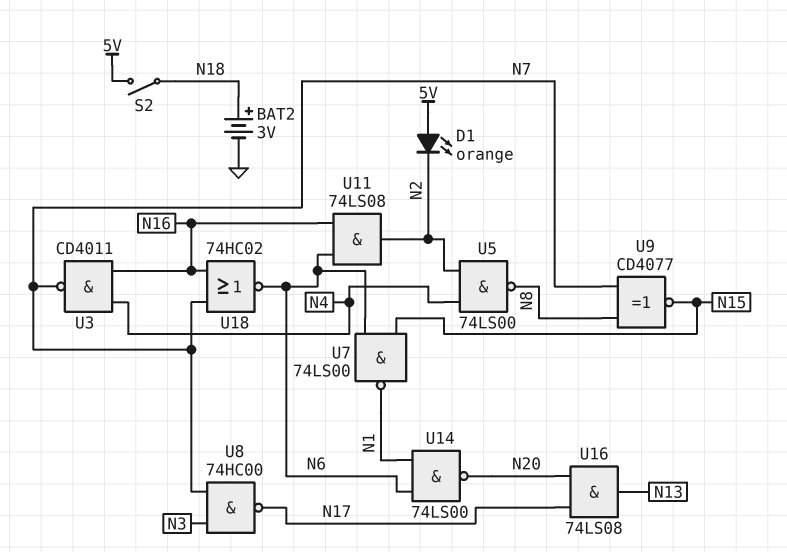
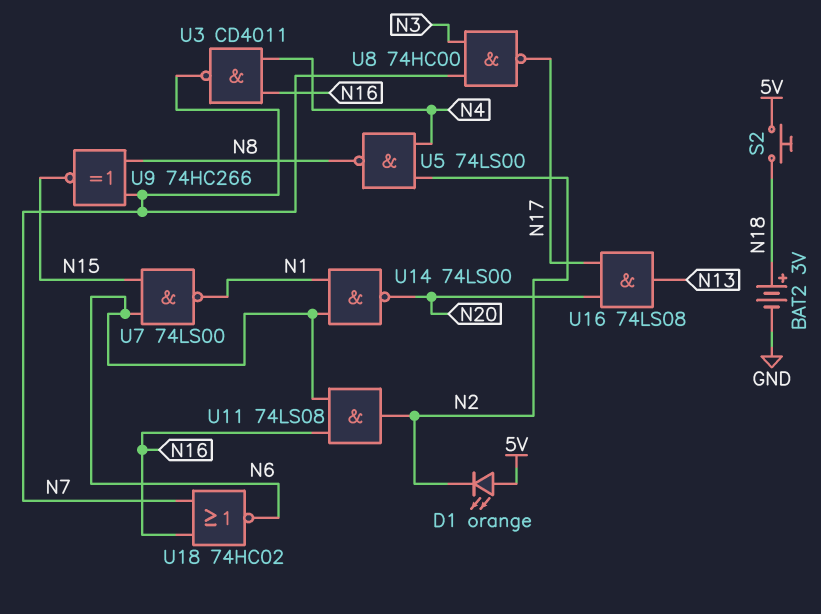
S2: switch (5V, N18) -> button (5V, N18)
U9: XNOR CD4077 (in N7, in N8, out N15) -> XNOR 74HC266 (in N7, in N8, out N15)

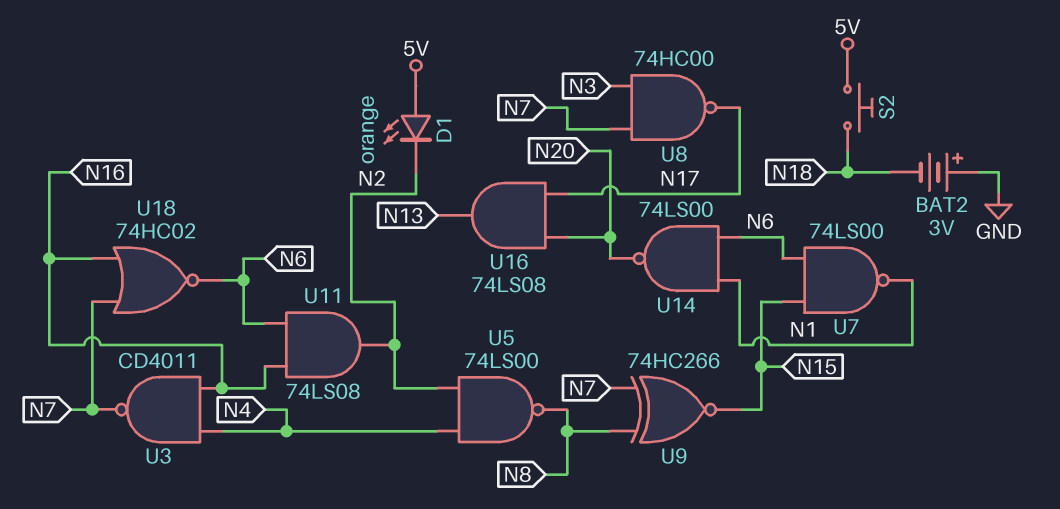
BAT2: 3V (plus N18, minus GND) -> 3V (plus GND, minus N18)

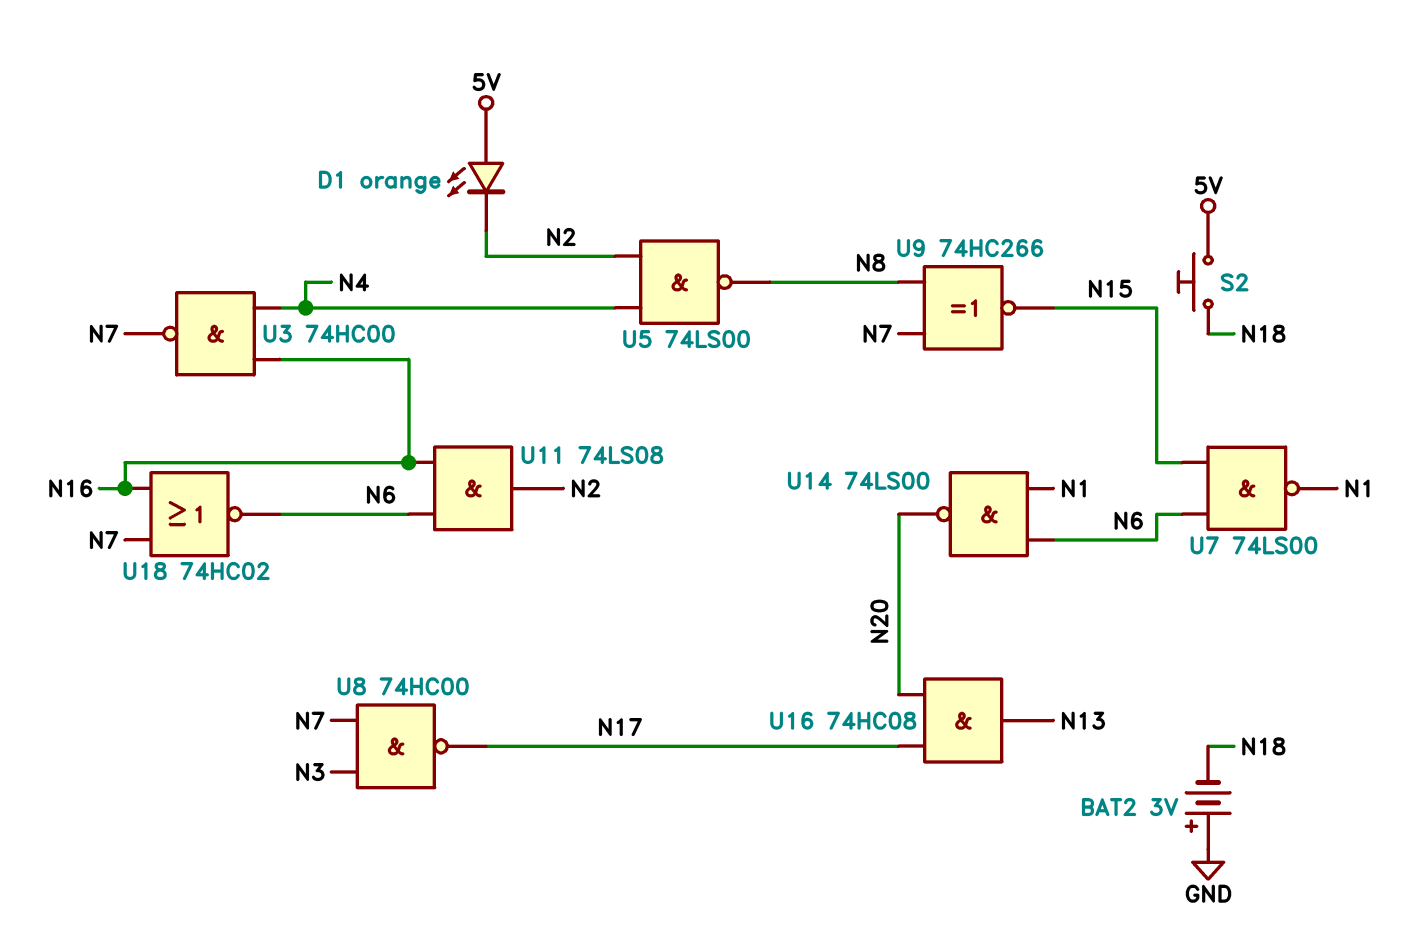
U3: NAND CD4011 (in N4, in N16, out N7) -> NAND 74HC00 (in N4, in N16, out N7)
U16: AND 74LS08 (in N17, in N20, out N13) -> AND 74HC08 (in N17, in N20, out N13)

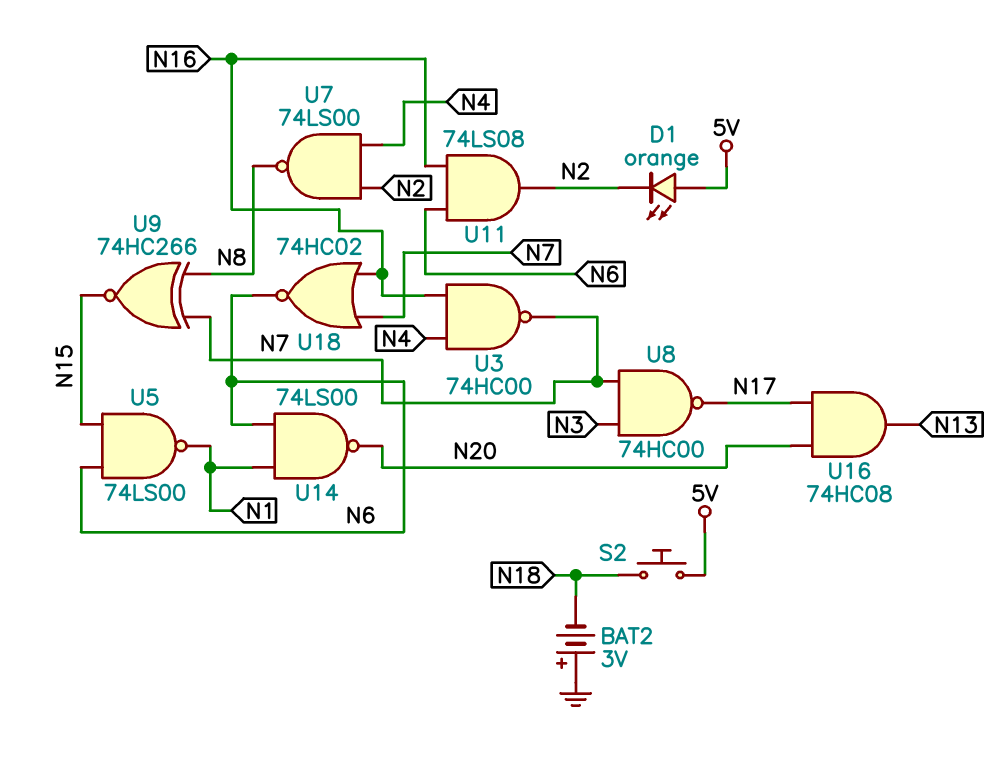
U5: NAND 74LS00 (in N2, in N4, out N8) -> NAND 74LS00 (in N6, in N15, out N1)
U7: NAND 74LS00 (in N6, in N15, out N1) -> NAND 74LS00 (in N2, in N4, out N8)

